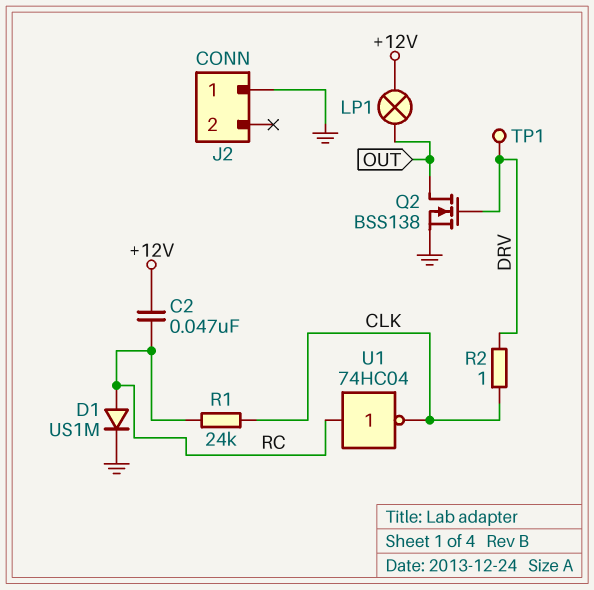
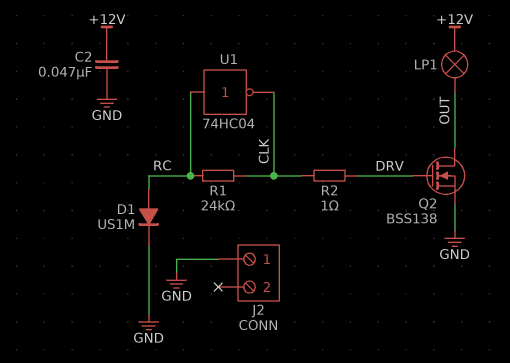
C2: 47nF (+12V, RC) -> 47nF (+12V, GND)
TP1: test point (DRV) -> none

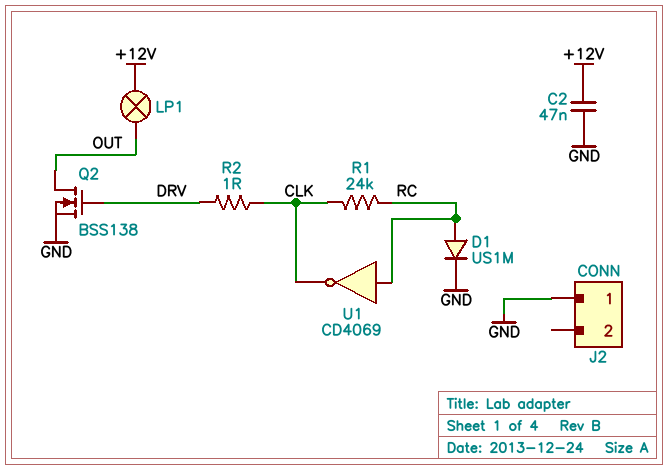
U1: NOT 74HC04 (in RC, out CLK) -> NOT CD4069 (in RC, out CLK)

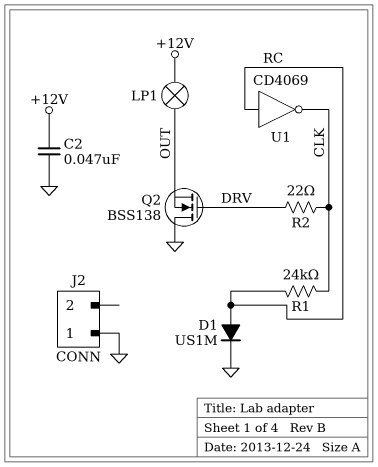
Q2: NMOS BSS138 (G DRV, D OUT, S GND) -> NMOS BSS138 (G DRV, D GND, S OUT)
R2: 1 (CLK, DRV) -> 22 (CLK, DRV)

